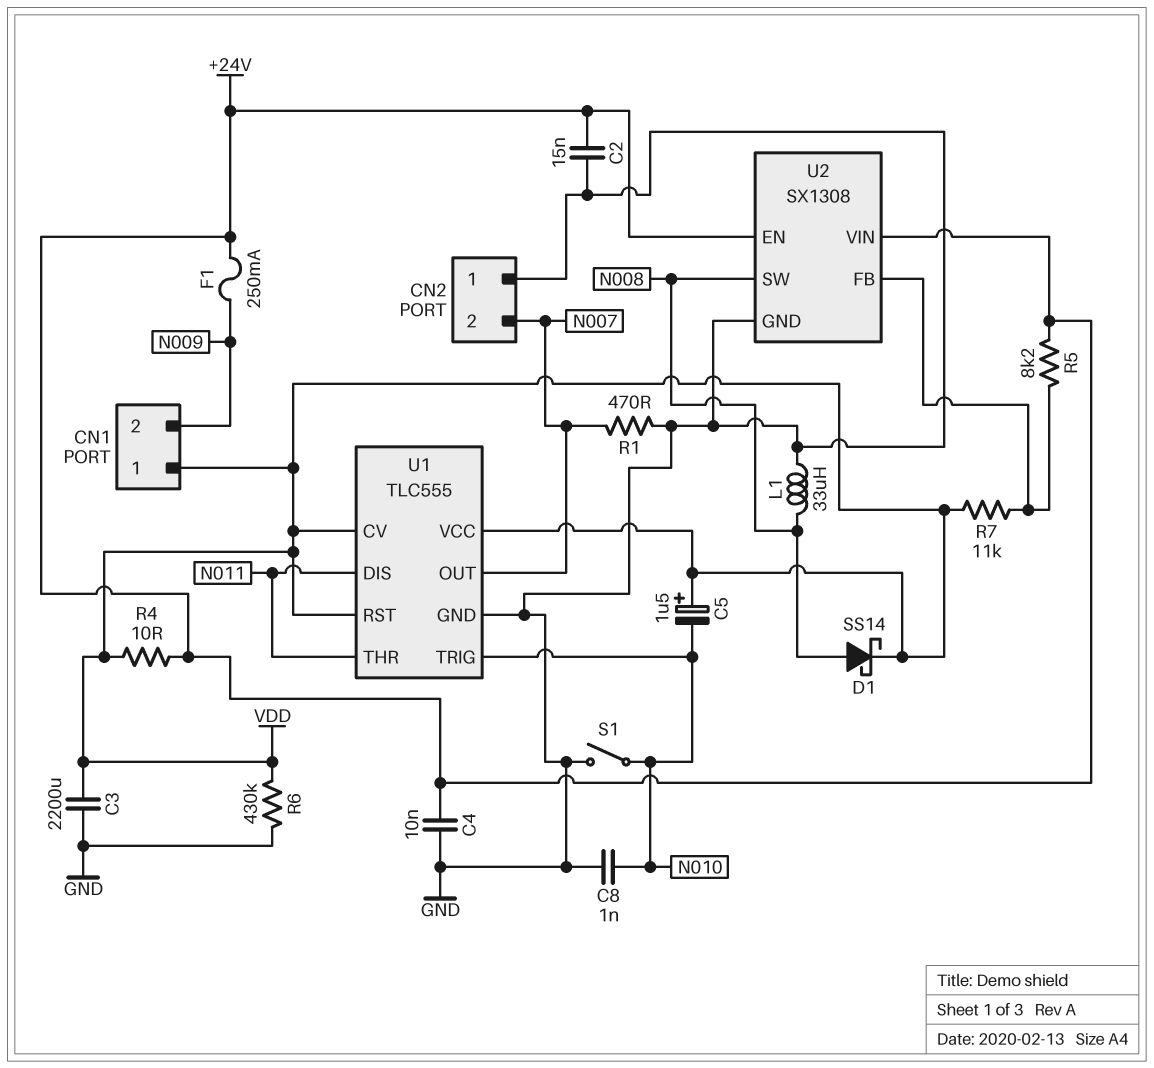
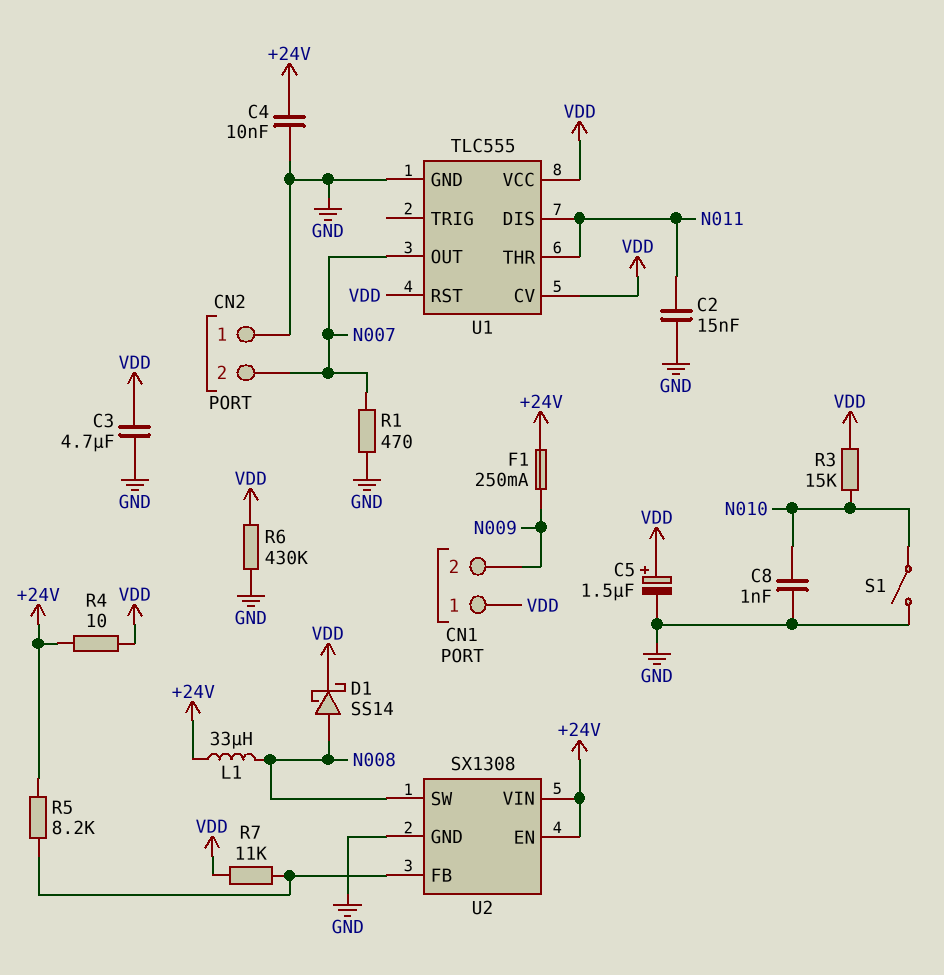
C2: 15nF (+24V, GND) -> 15nF (GND, N011)
C3: 2200uF (GND, VDD) -> 4.7uF (GND, VDD)
C5: 1.5uF (plus VDD, minus N010) -> 1.5uF (plus VDD, minus GND)
L1: 33uH (GND, N008) -> 33uH (+24V, N008)
R3: none -> 15k (N010, VDD)
U1 pin TRIG: N010 -> none

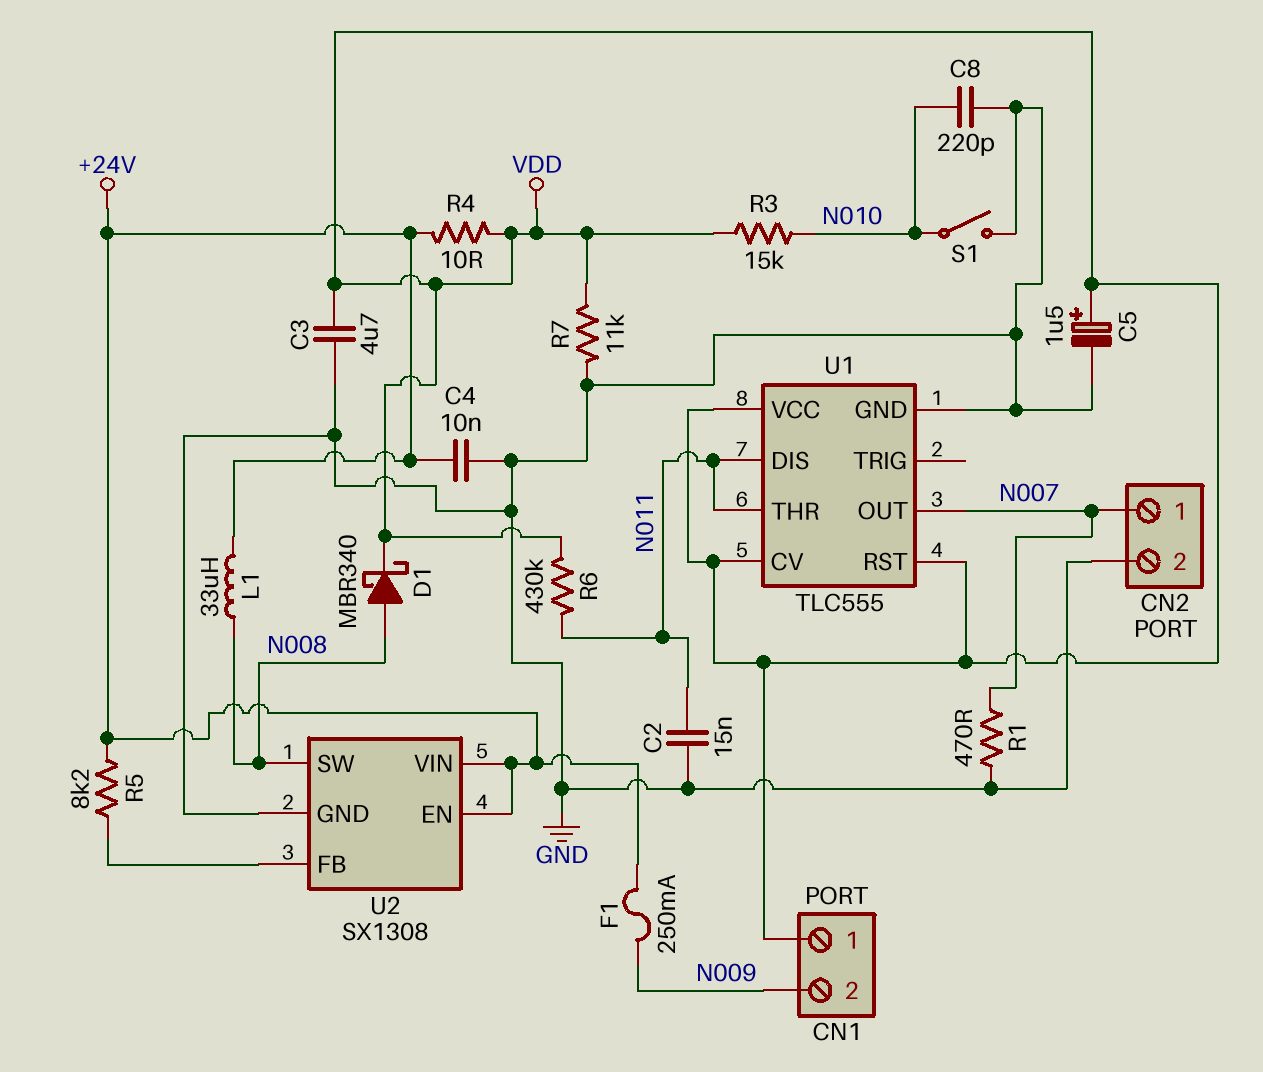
C8: 1nF (GND, N010) -> 220pF (GND, N010)
CN2 pin 1: GND -> N007
CN2 pin 2: N007 -> GND
D1: schottky SS14 (A N008, K VDD) -> schottky MBR340 (A N008, K VDD)
R6: 430k (GND, VDD) -> 430k (N011, VDD)
R7: 11k (U2/FB, VDD) -> 11k (GND, VDD)

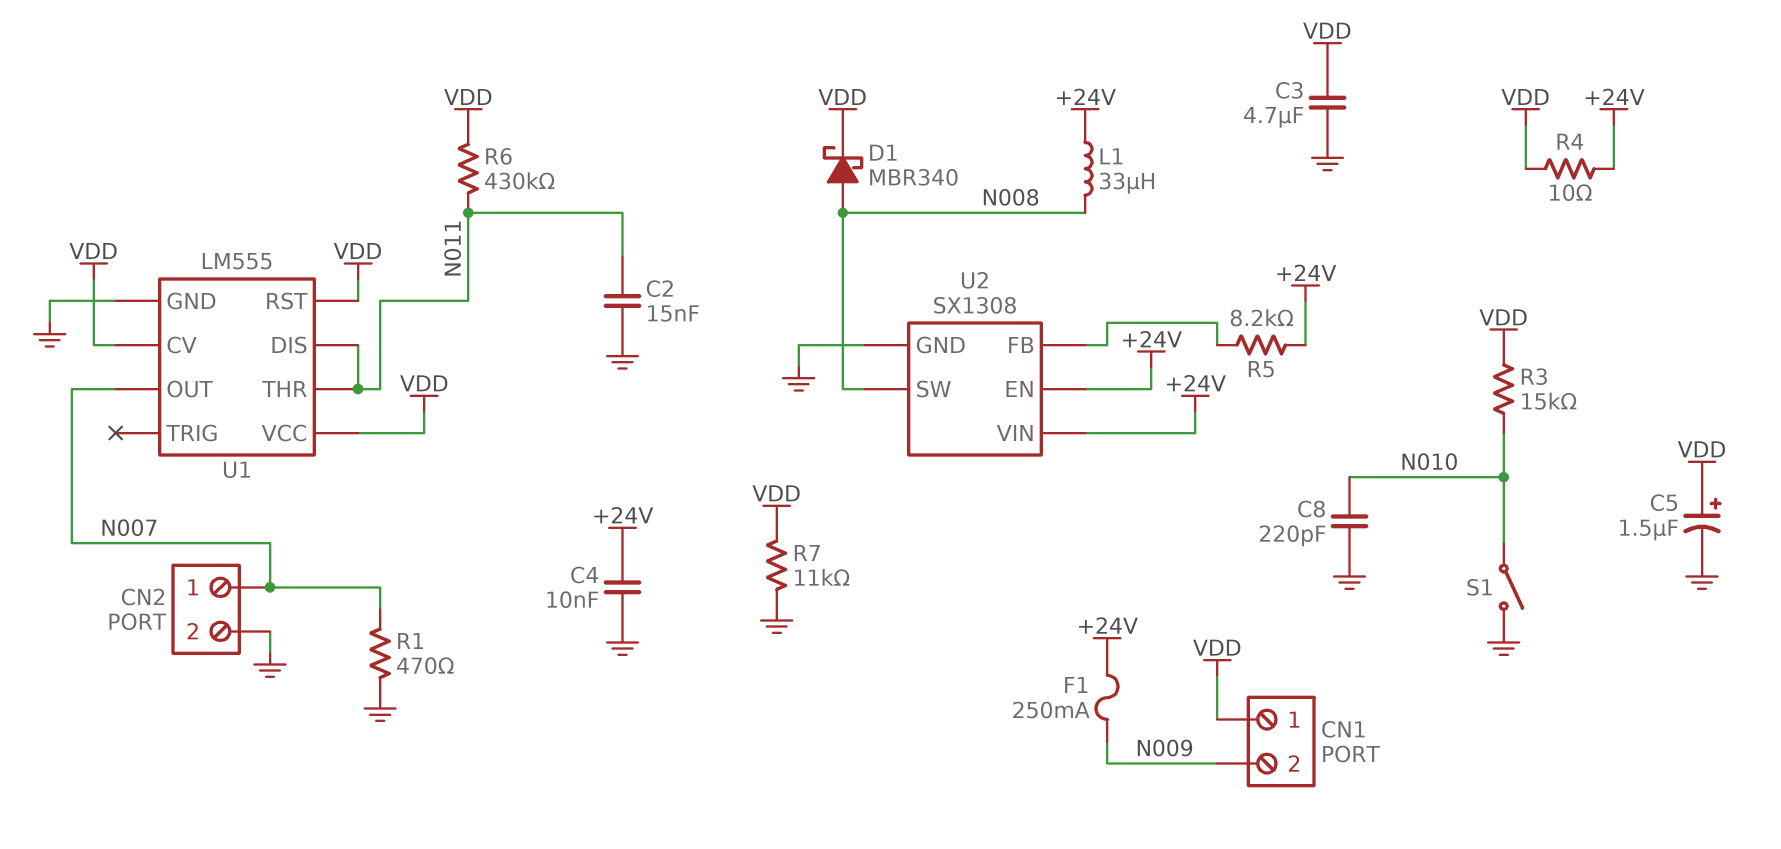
U1: TLC555 -> LM555

